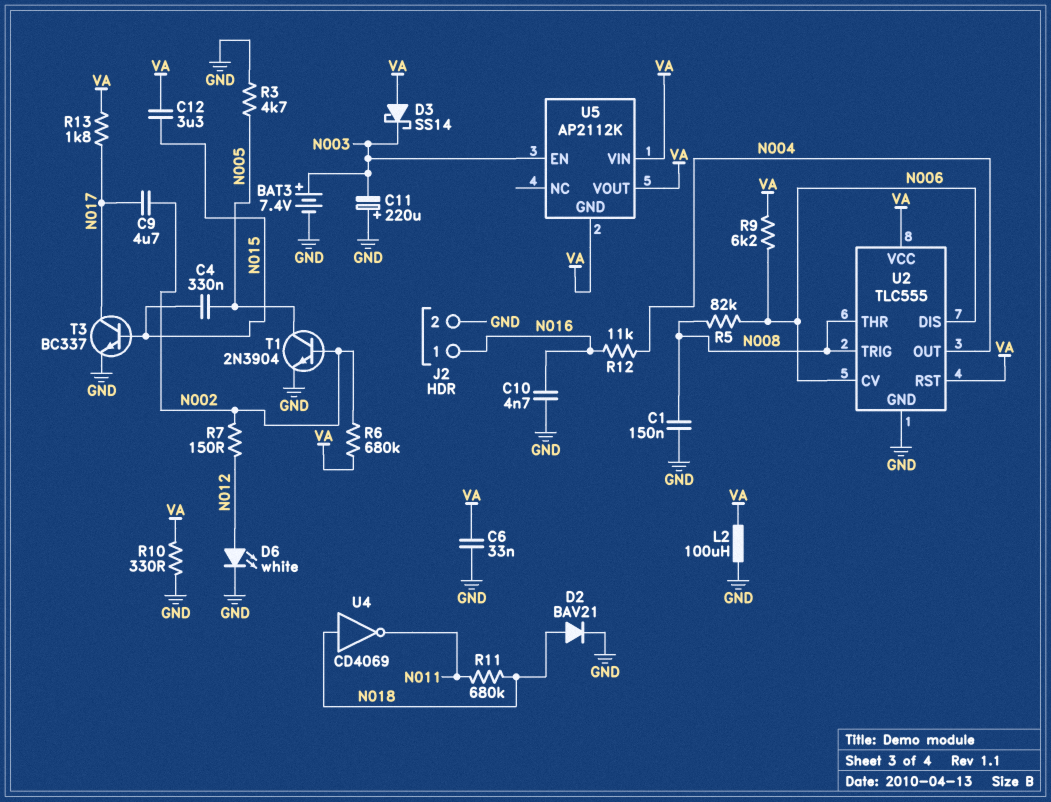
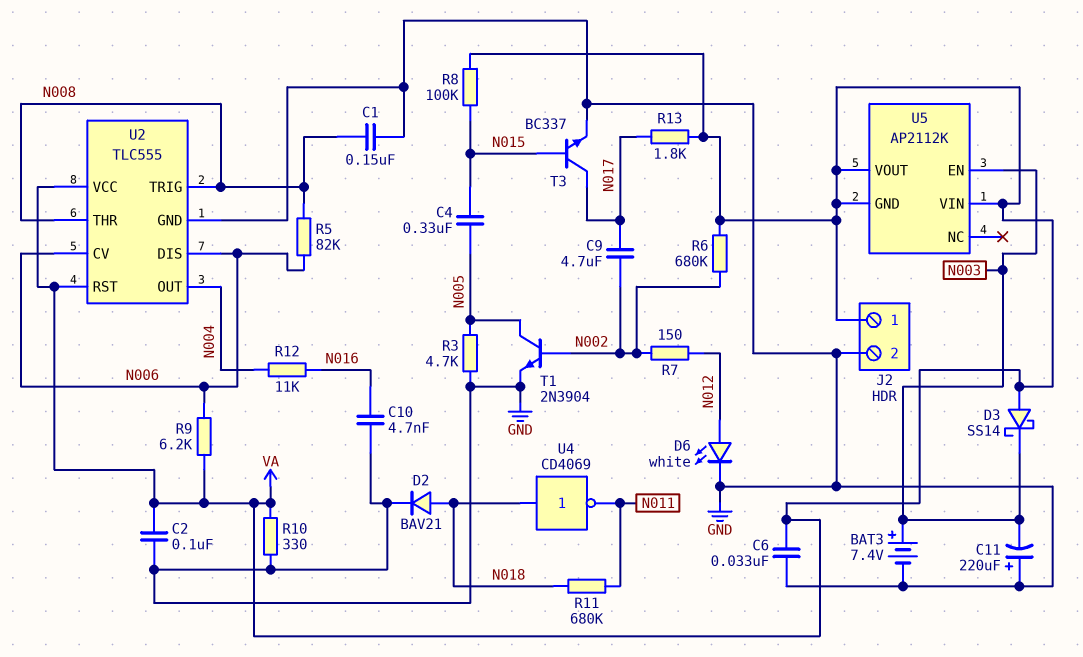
C2: none -> 100nF (GND, VA)
C12: 3.3uF (N015, VA) -> none
J2 pin 1: N016 -> VA
L2: 100uH (GND, VA) -> none
R8: none -> 100k (N015, VA)

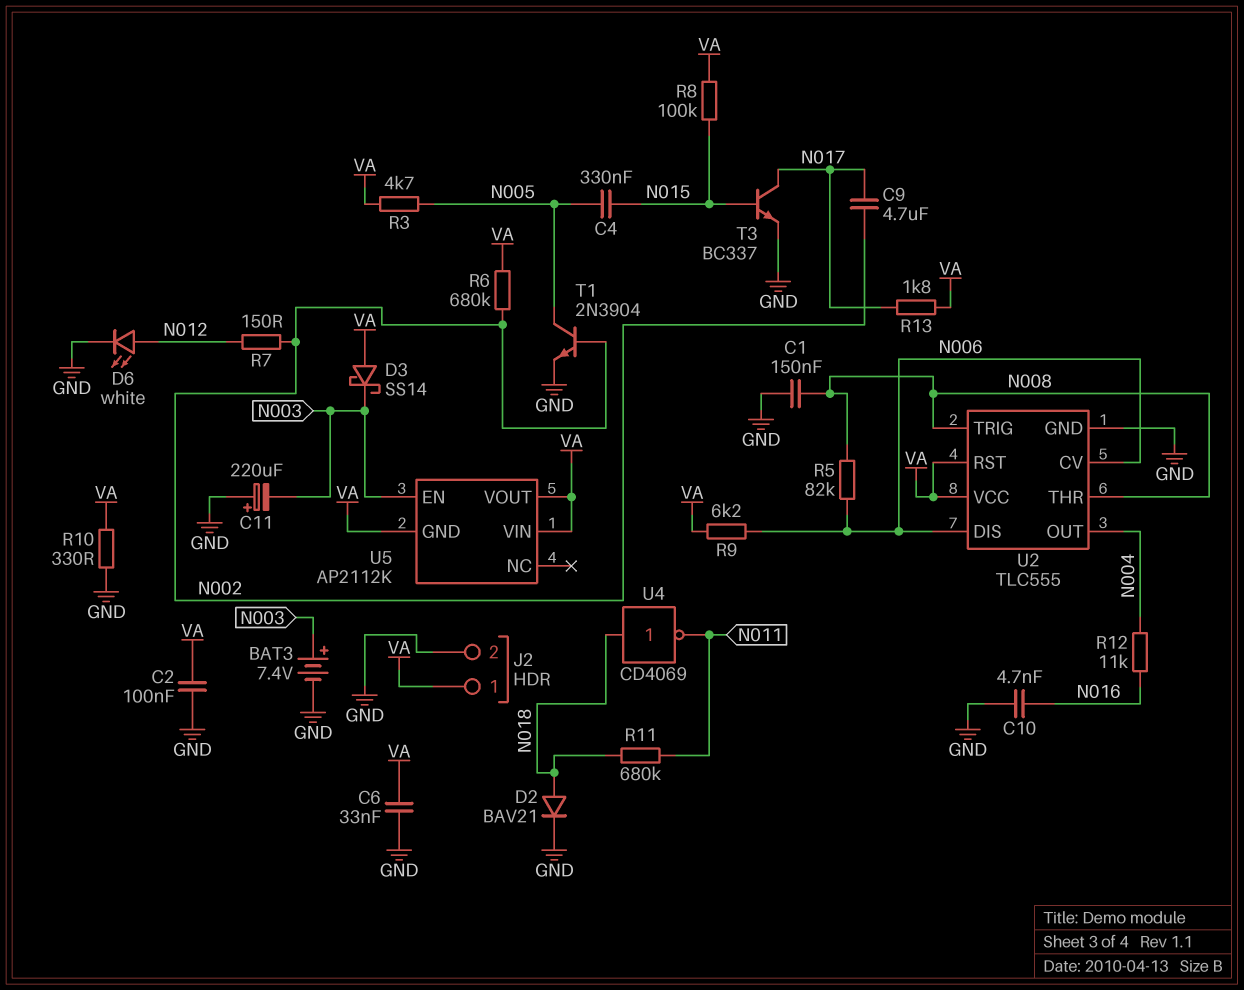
R3: 4.7k (GND, N005) -> 4.7k (N005, VA)

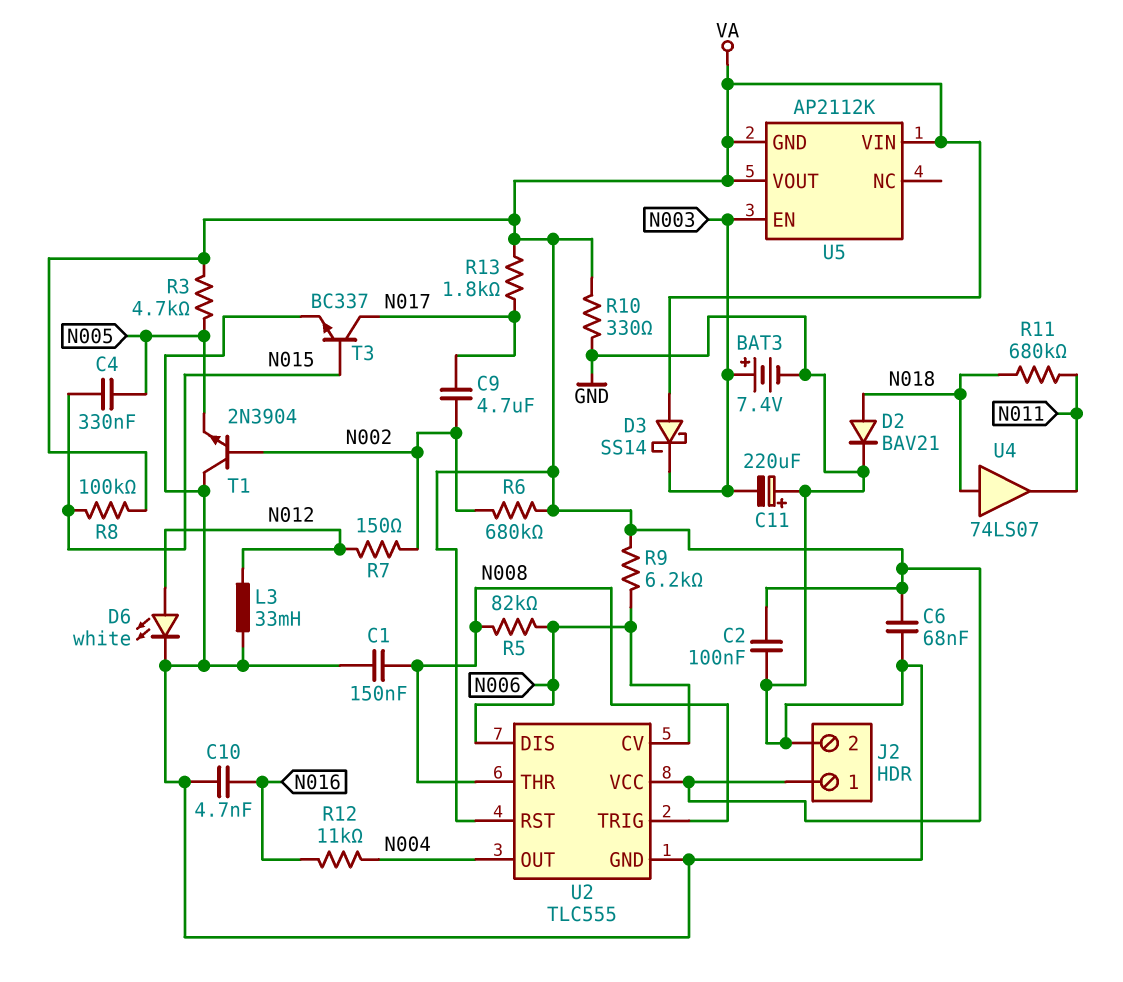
C6: 33nF (GND, VA) -> 68nF (GND, VA)
L3: none -> 33mH (GND, N012)
T1: NPN 2N3904 (B N002, C N005, E GND) -> NPN 2N3904 (B N002, C GND, E N005)
U4: NOT CD4069 (in N018, out N011) -> buffer 74LS07 (in N018, out N011)

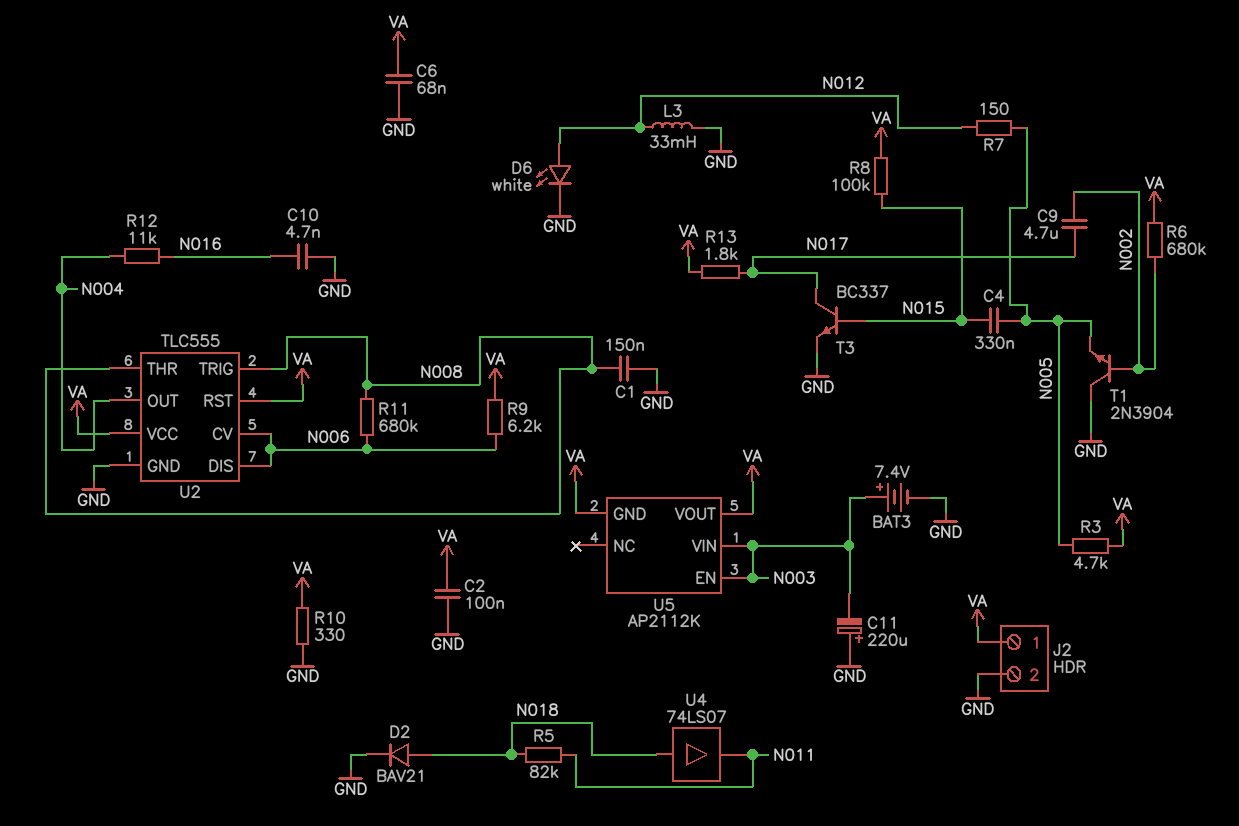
D3: schottky SS14 (A VA, K N003) -> none
R5: 82k (N006, N008) -> 82k (N011, N018)
R7: 150 (N002, N012) -> 150 (N005, N012)
R11: 680k (N011, N018) -> 680k (N006, N008)
U5 pin VIN: VA -> N003

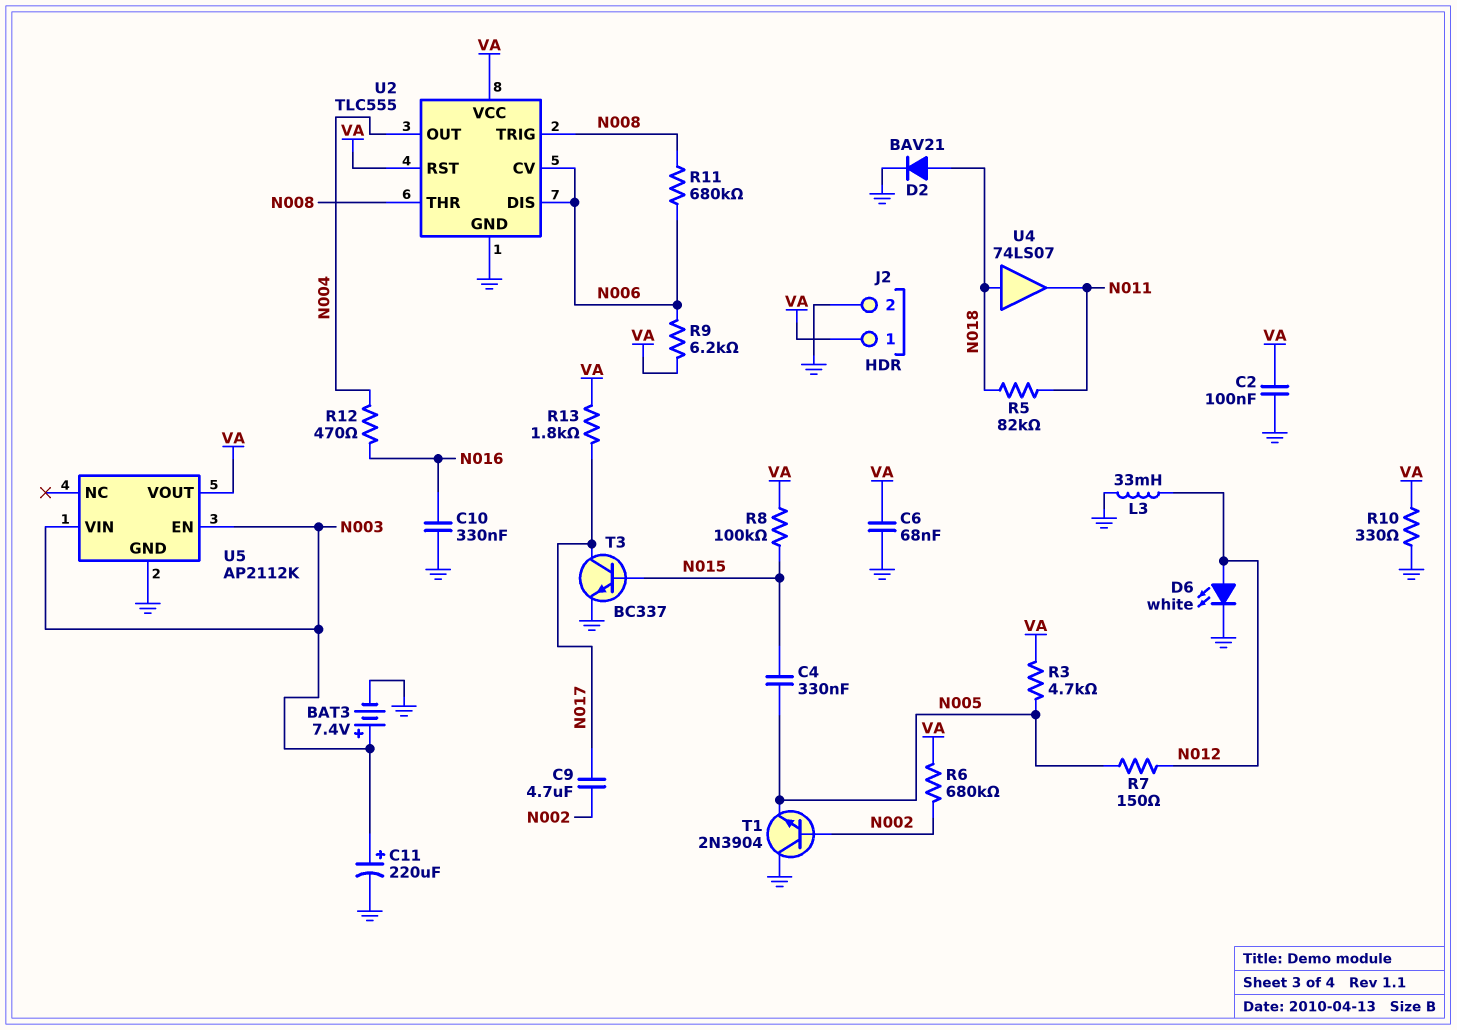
C1: 150nF (GND, N008) -> none
C10: 4.7nF (GND, N016) -> 330nF (GND, N016)
C11: 220uF (plus GND, minus N003) -> 220uF (plus N003, minus GND)
R12: 11k (N004, N016) -> 470 (N004, N016)
U5 pin GND: VA -> GND

